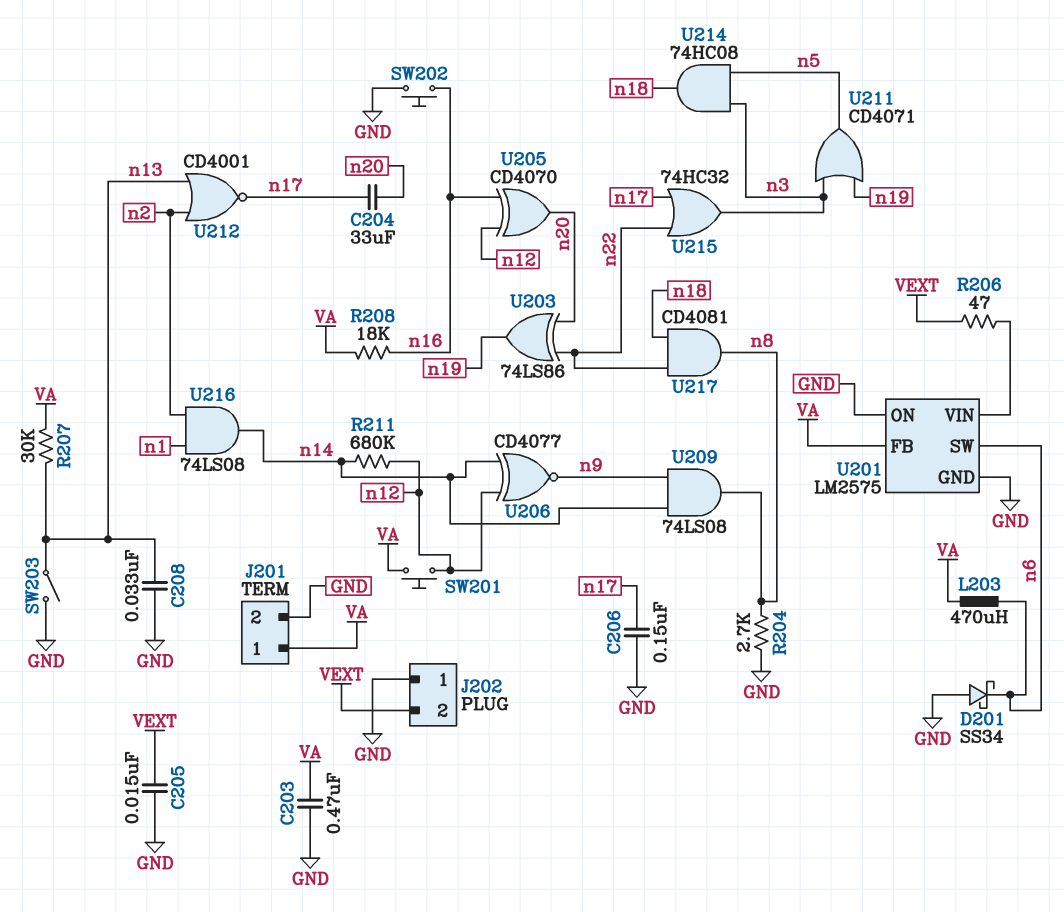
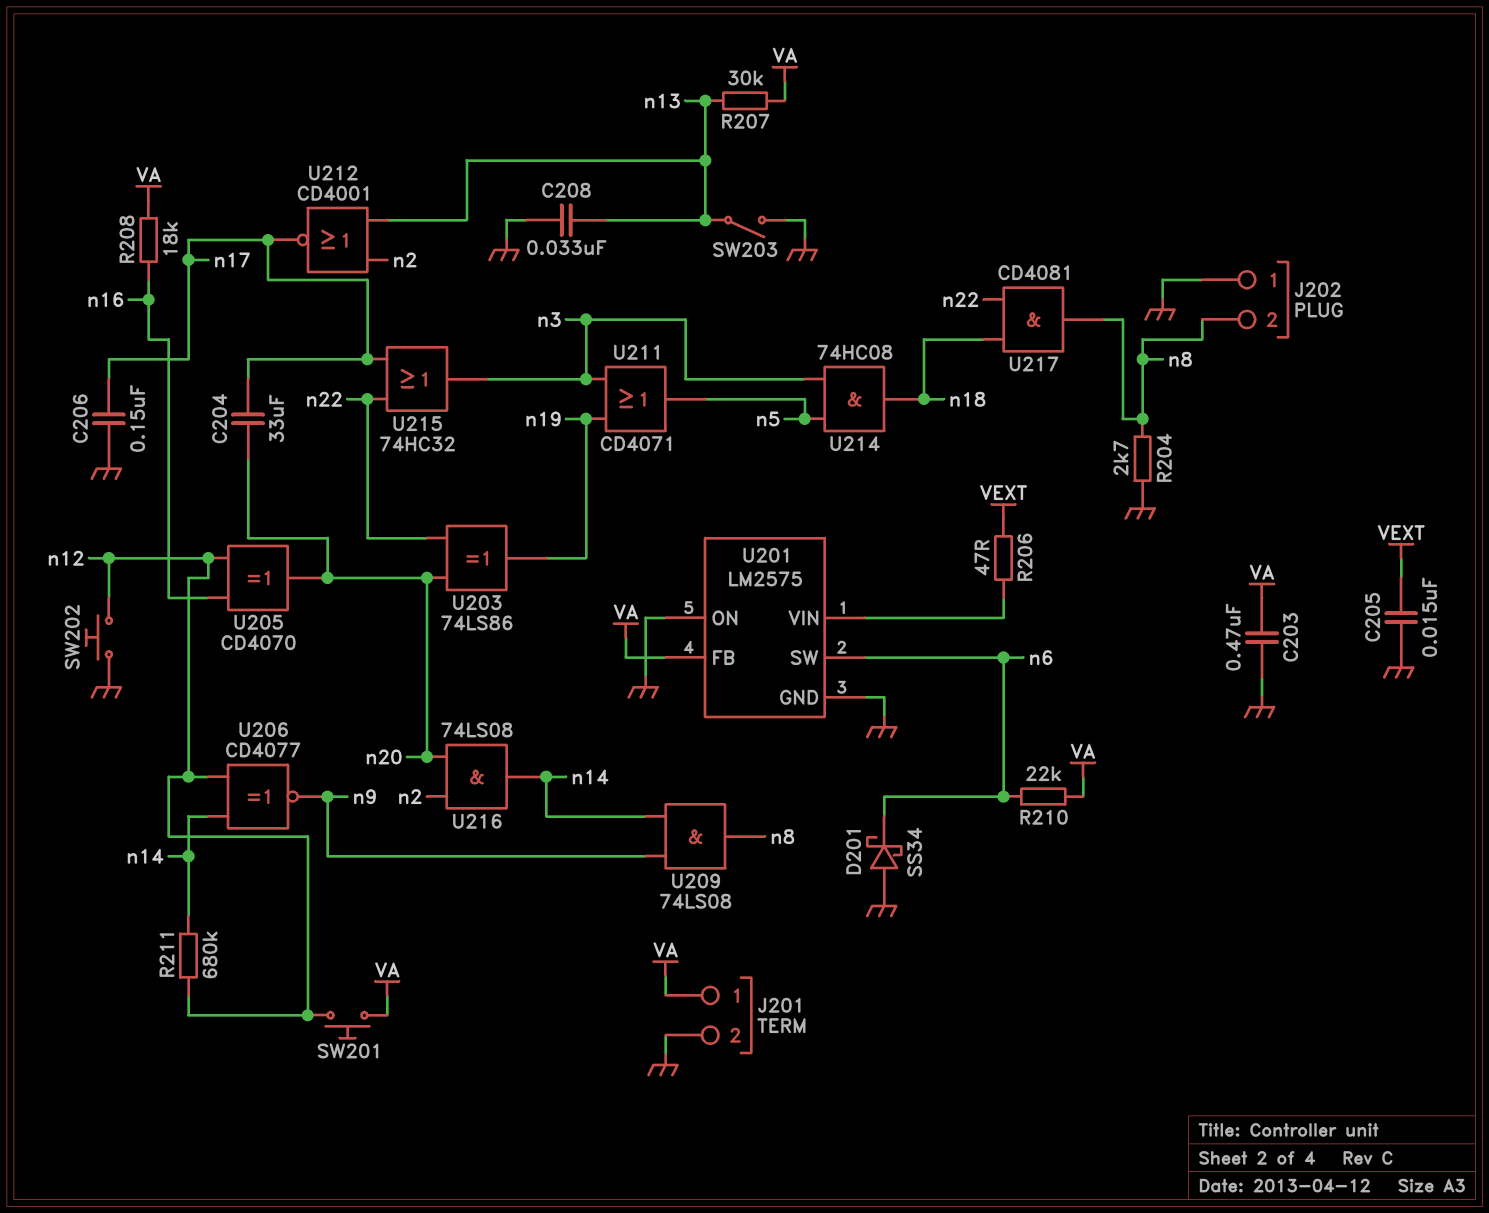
J202 pin 2: VEXT -> n8
L203: 470uH (VA, n6) -> none
R210: none -> 22k (VA, n6)
SW202: button (GND, n16) -> button (GND, n12)
U216: AND 74LS08 (in n1, in n2, out n14) -> AND 74LS08 (in n2, in n20, out n14)

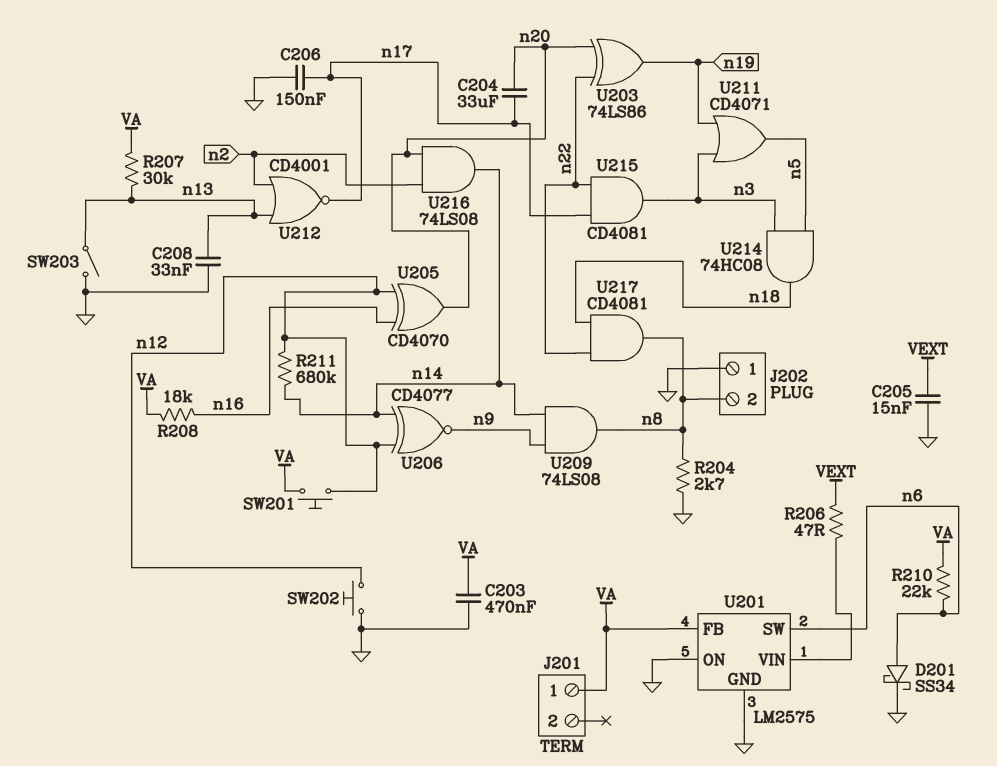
D201: schottky SS34 (A GND, K n6) -> schottky SS34 (A n6, K GND)
J201 pin 2: GND -> none
U215: OR 74HC32 (in n17, in n22, out n3) -> AND CD4081 (in n17, in n22, out n3)

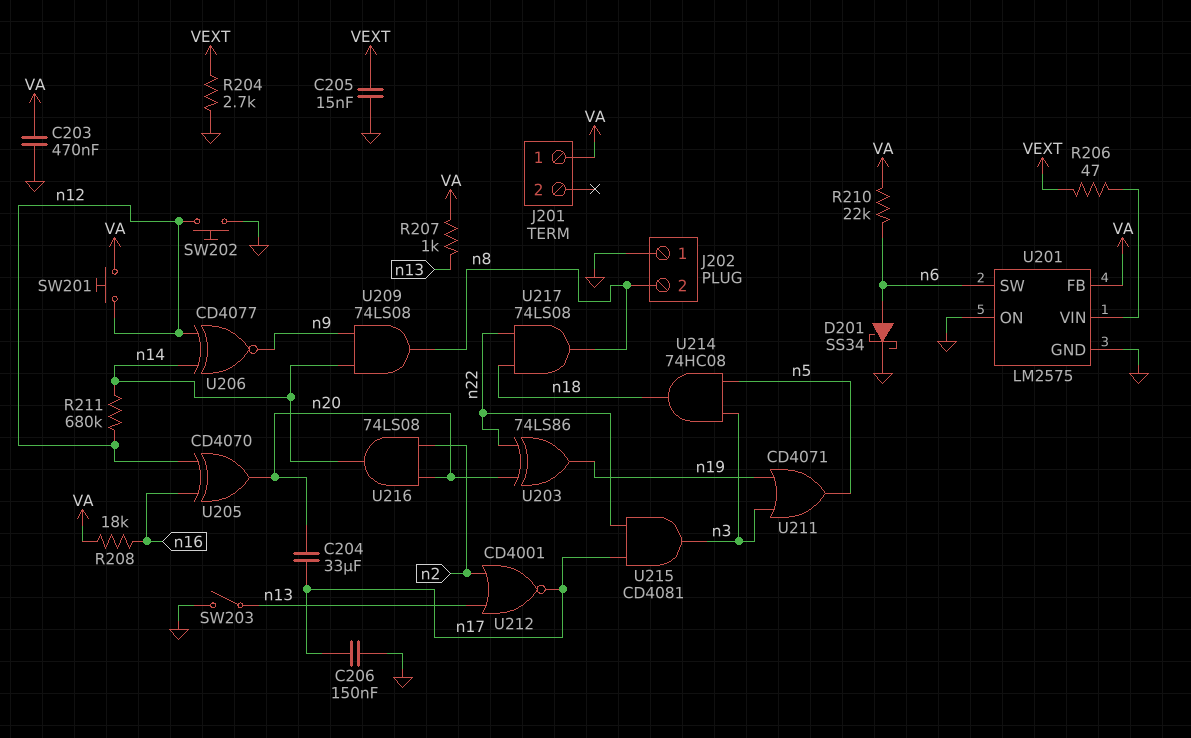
C208: 33nF (GND, n13) -> none
R204: 2.7k (GND, n8) -> 2.7k (GND, VEXT)
R207: 30k (VA, n13) -> 1k (VA, n13)
U217: AND CD4081 (in n18, in n22, out n8) -> AND 74LS08 (in n18, in n22, out n8)

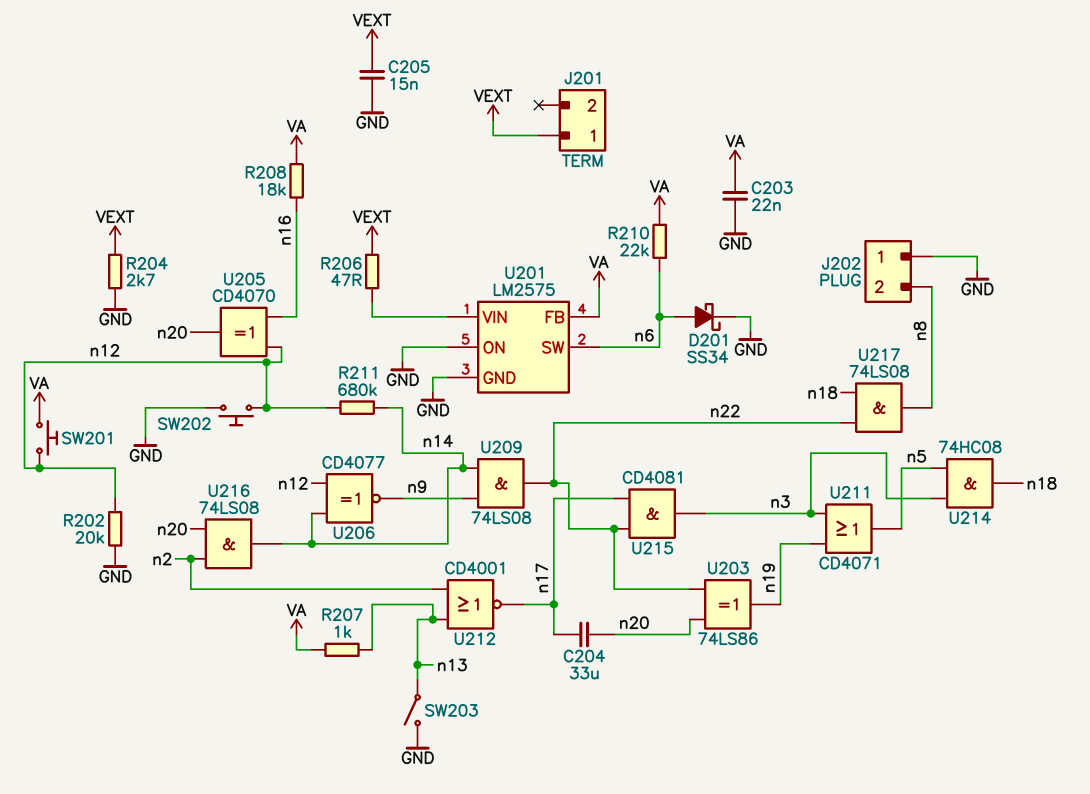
C203: 470nF (GND, VA) -> 22nF (GND, VA)
C206: 150nF (GND, n17) -> none
J201 pin 1: VA -> VEXT
R202: none -> 20k (GND, n12)
U209: AND 74LS08 (in n9, in n14, out n8) -> AND 74LS08 (in n9, in n14, out n22)

